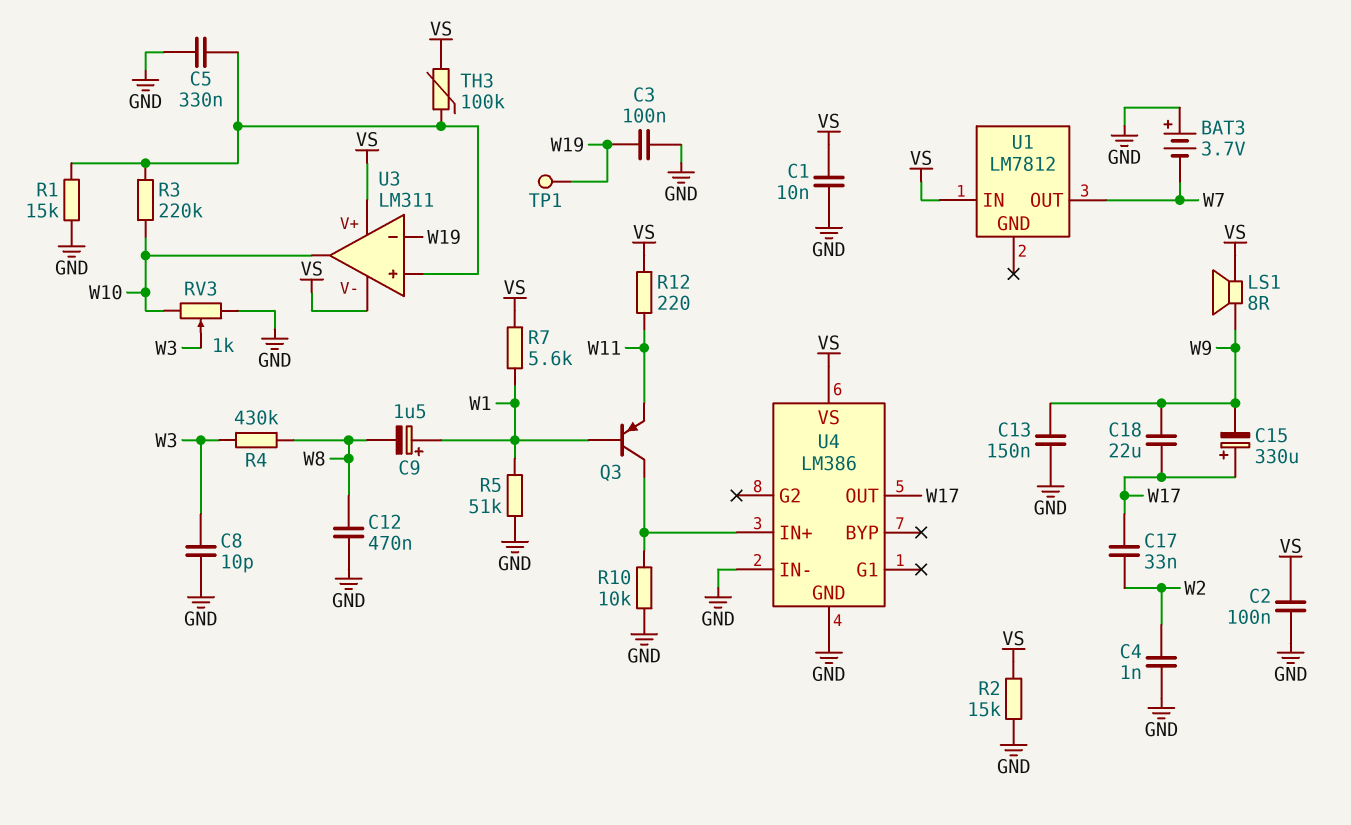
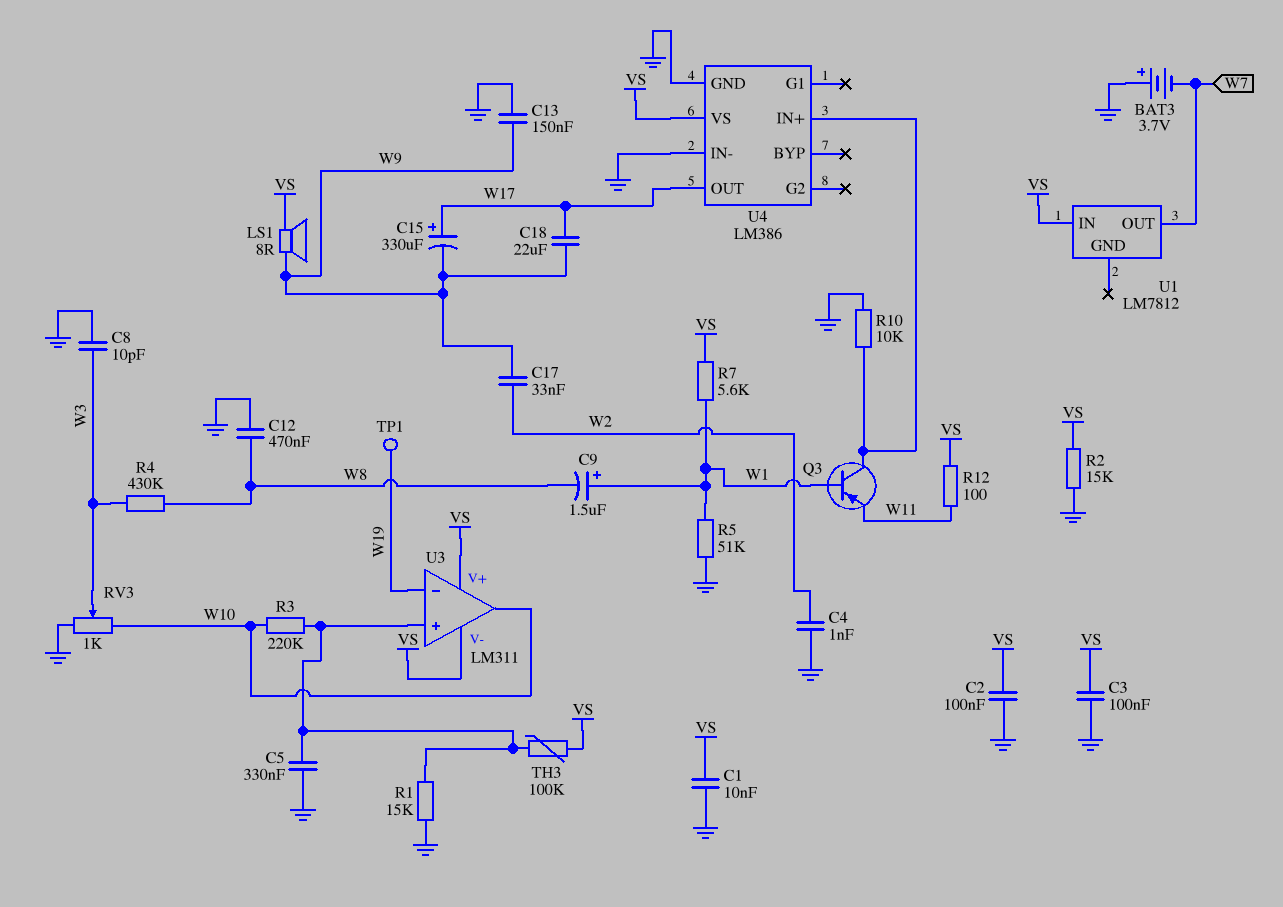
C3: 100nF (GND, W19) -> 100nF (GND, VS)
C17: 33nF (W2, W17) -> 33nF (W2, W9)
R12: 220 (VS, W11) -> 100 (VS, W11)

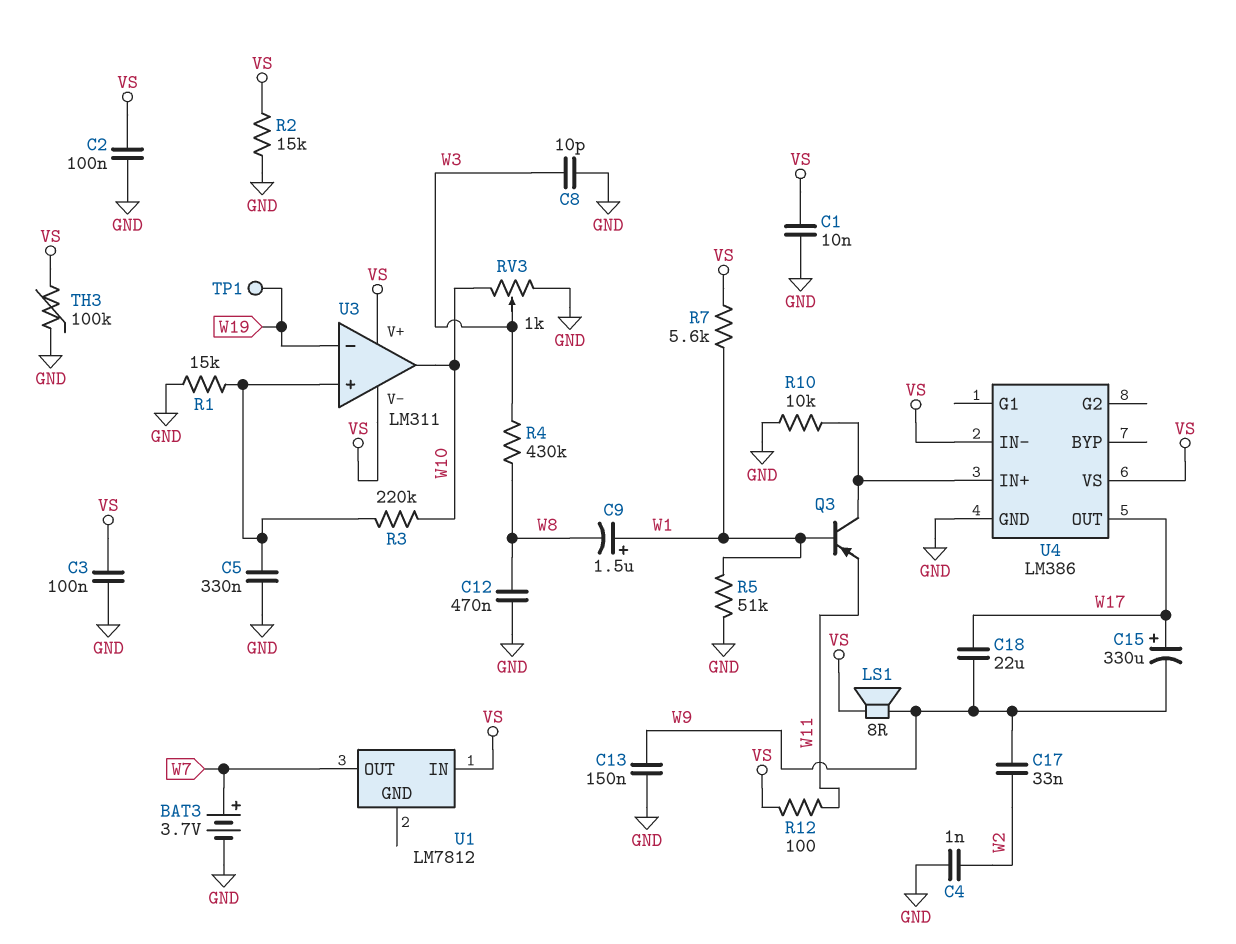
BAT3: 3.7V (plus GND, minus W7) -> 3.7V (plus W7, minus GND)
TH3: 100k (U3/in+, VS) -> 100k (GND, VS)
U4 pin IN-: GND -> VS

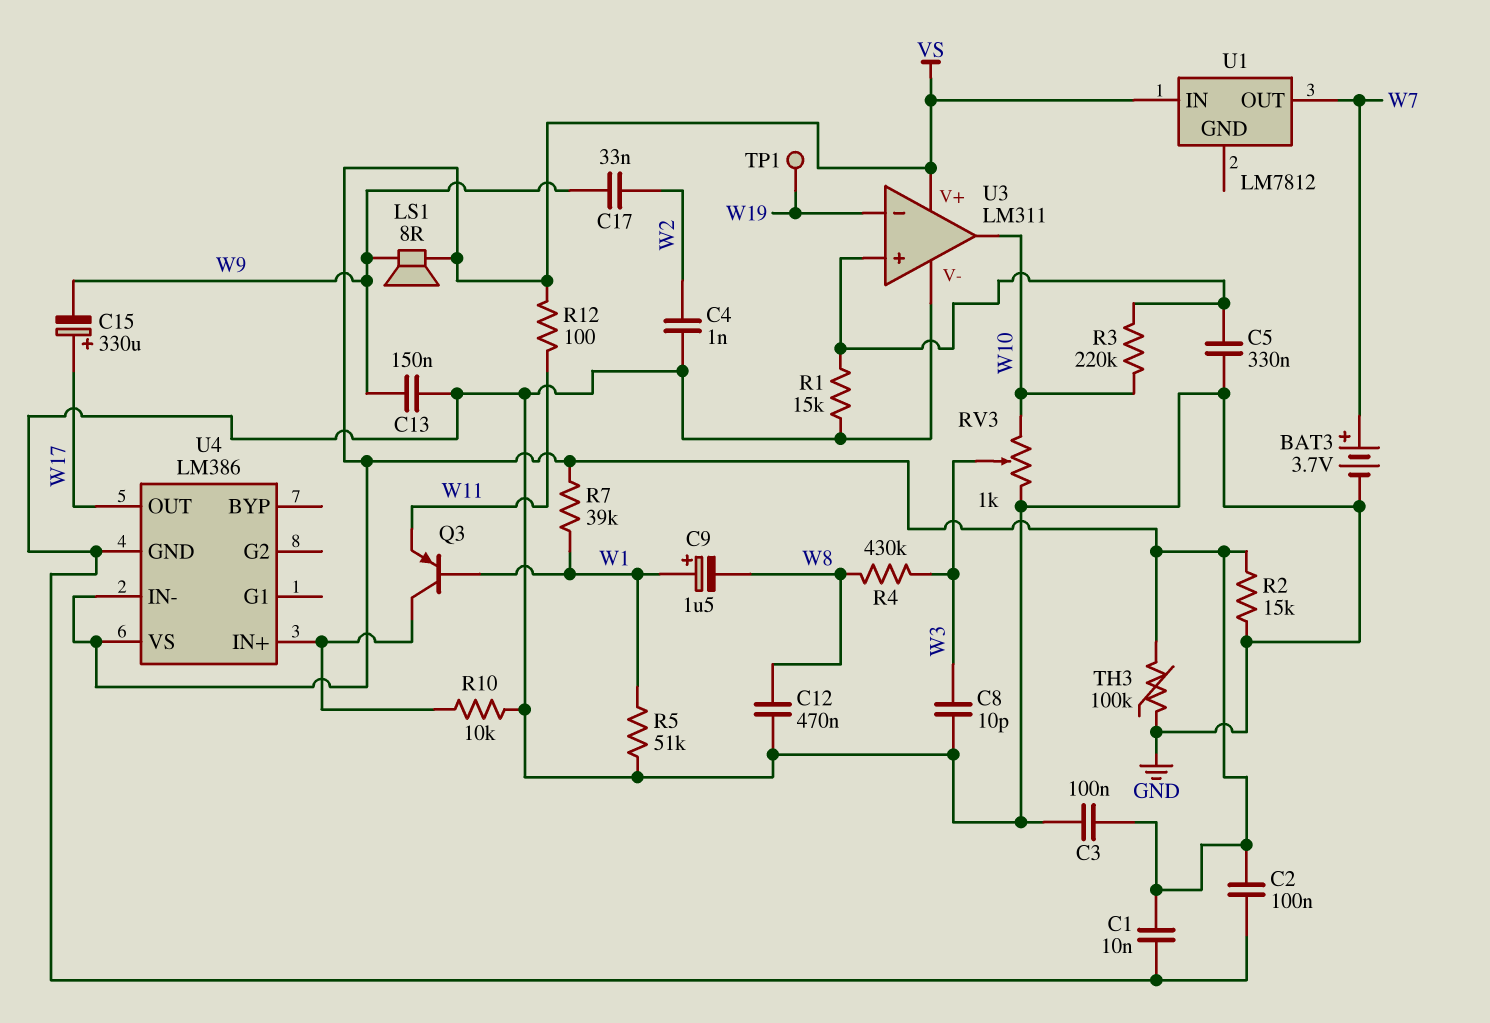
C18: 22uF (W9, W17) -> none
R7: 5.6k (VS, W1) -> 39k (VS, W1)
U3 pin V-: VS -> GND

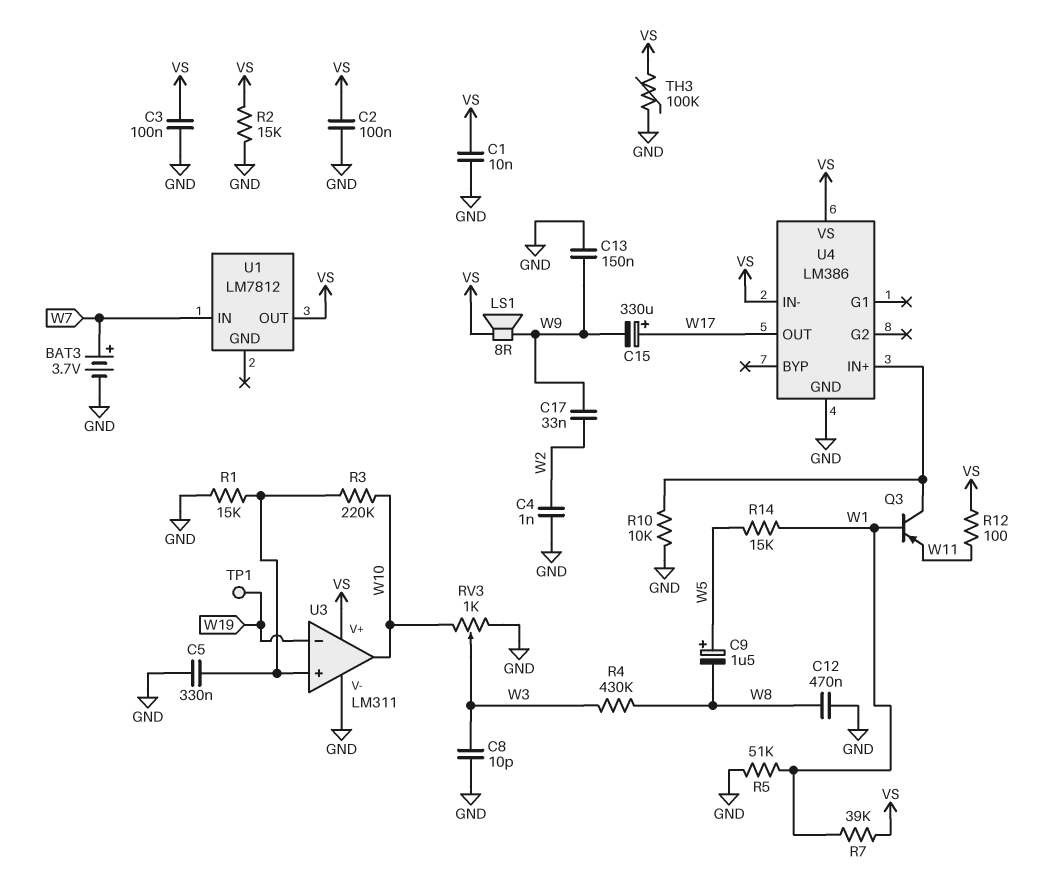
C9: 1.5uF (plus W1, minus W8) -> 1.5uF (plus W5, minus W8)
R14: none -> 15k (W1, W5)
U1 pin IN: VS -> W7
U1 pin OUT: W7 -> VS

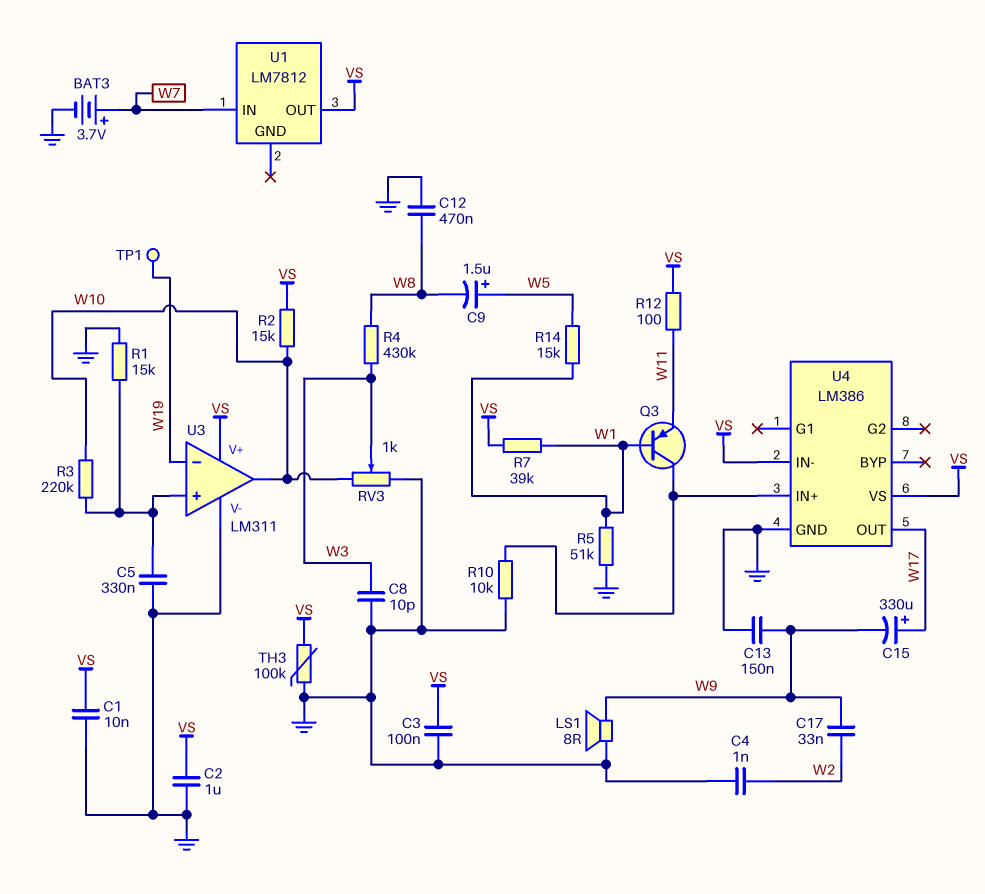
C2: 100nF (GND, VS) -> 1uF (GND, VS)
LS1: speaker 8R (VS, W9) -> speaker 8R (GND, W9)
R2: 15k (GND, VS) -> 15k (VS, W10)

